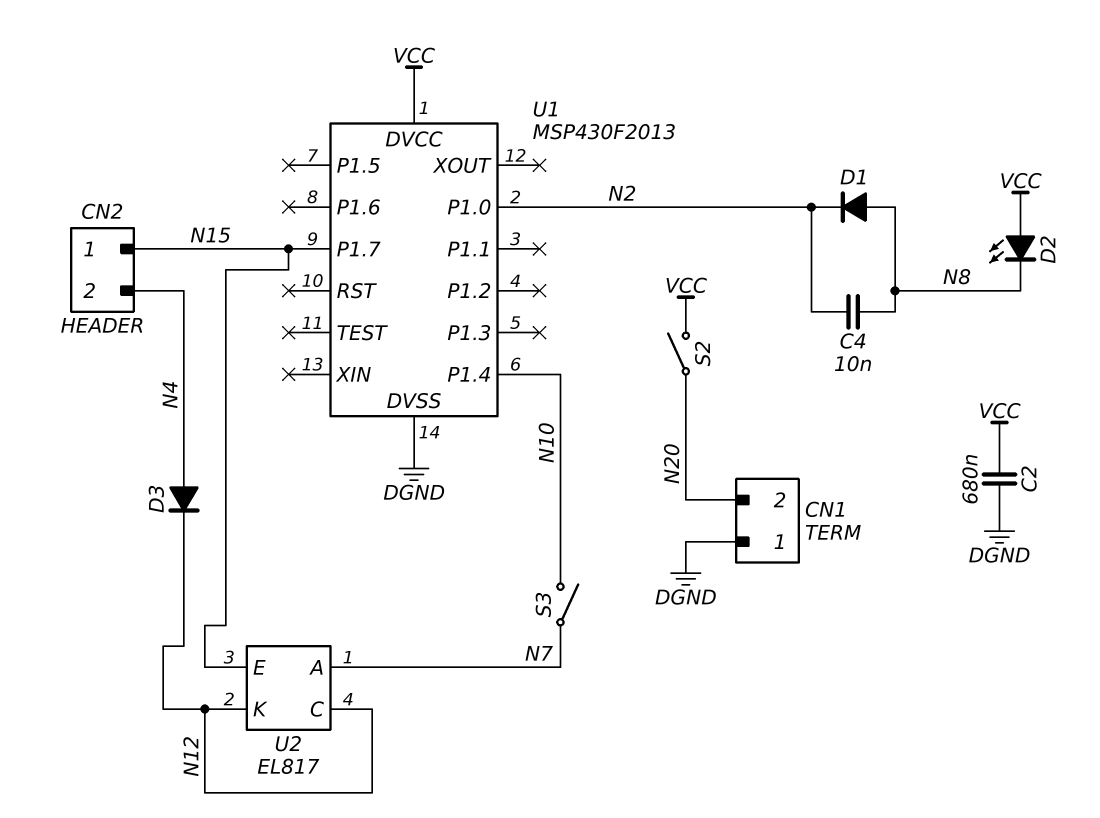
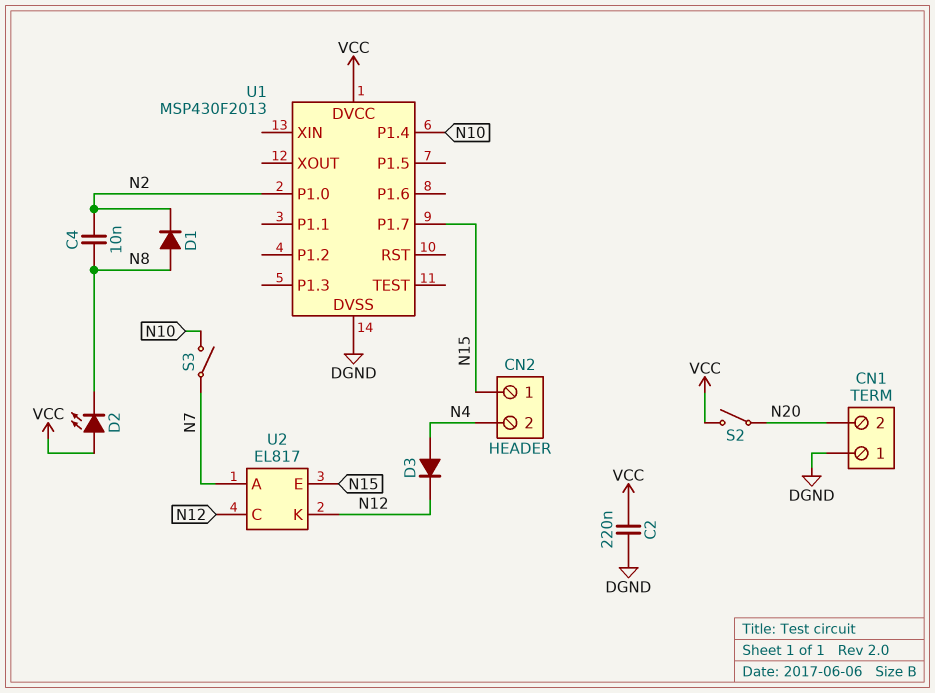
C2: 680nF (DGND, VCC) -> 220nF (DGND, VCC)

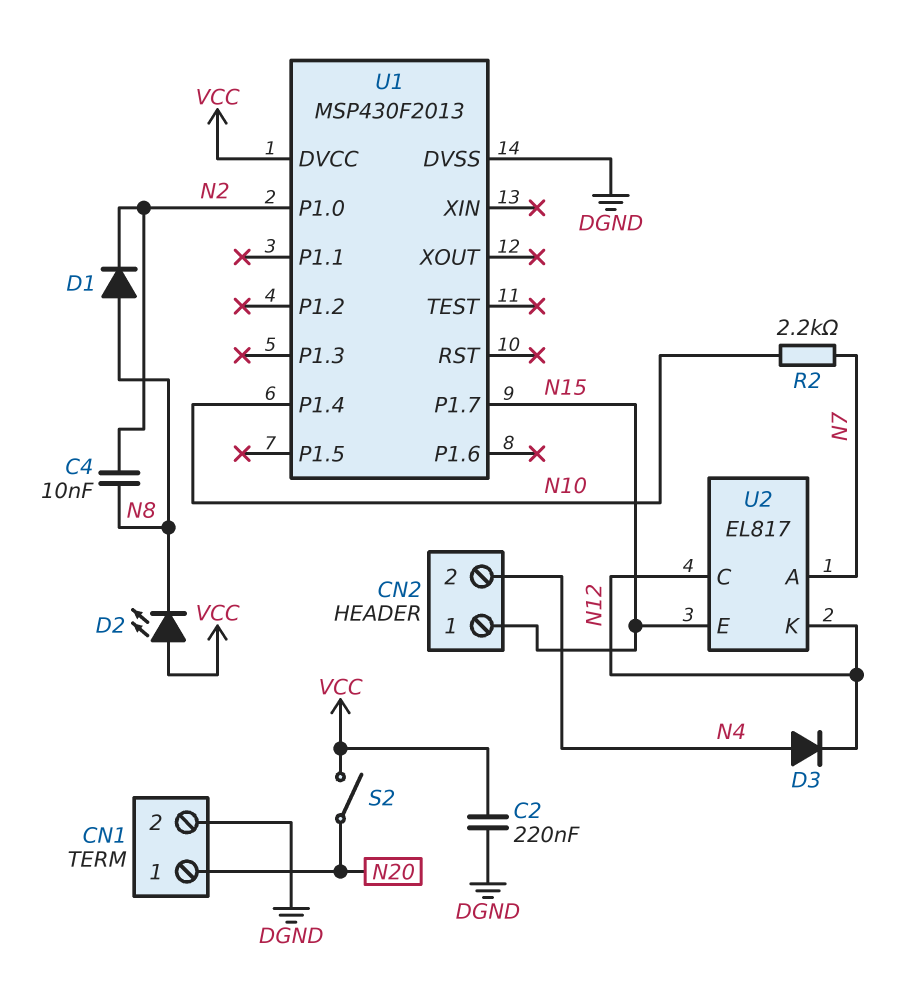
CN1 pin 1: DGND -> N20
CN1 pin 2: N20 -> DGND
R2: none -> 2.2k (N7, N10)
S3: switch (N7, N10) -> none

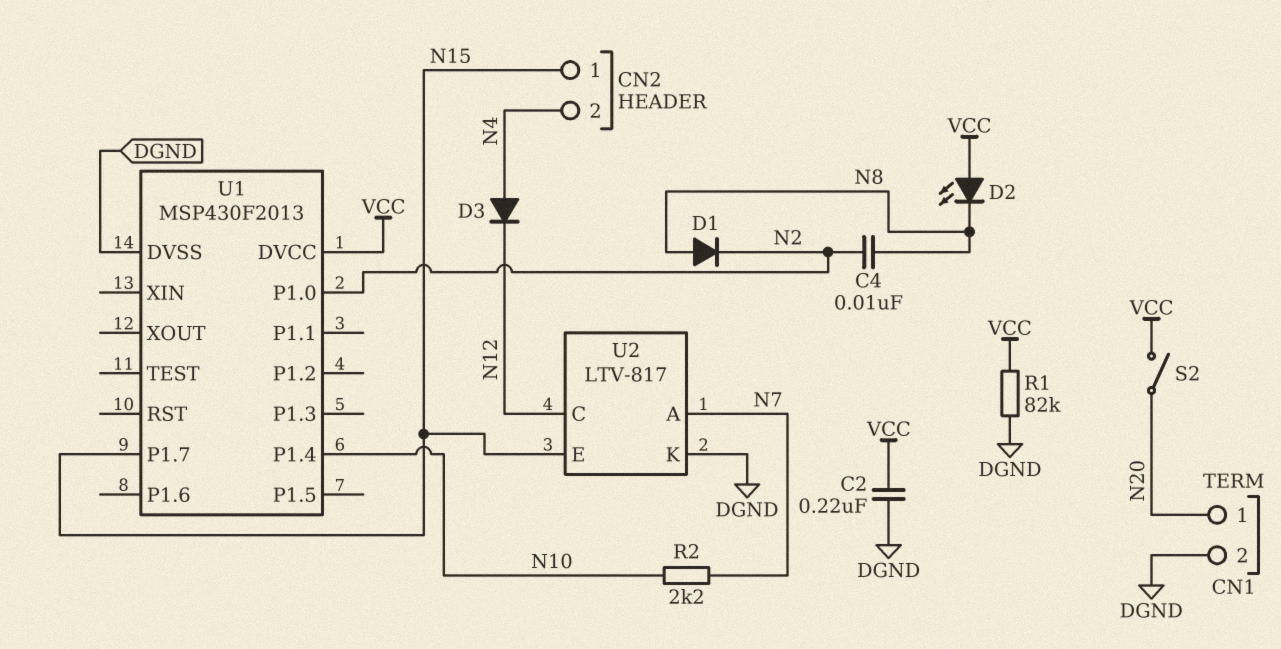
R1: none -> 82k (DGND, VCC)
U2: EL817 -> LTV-817
U2 pin K: N12 -> DGND

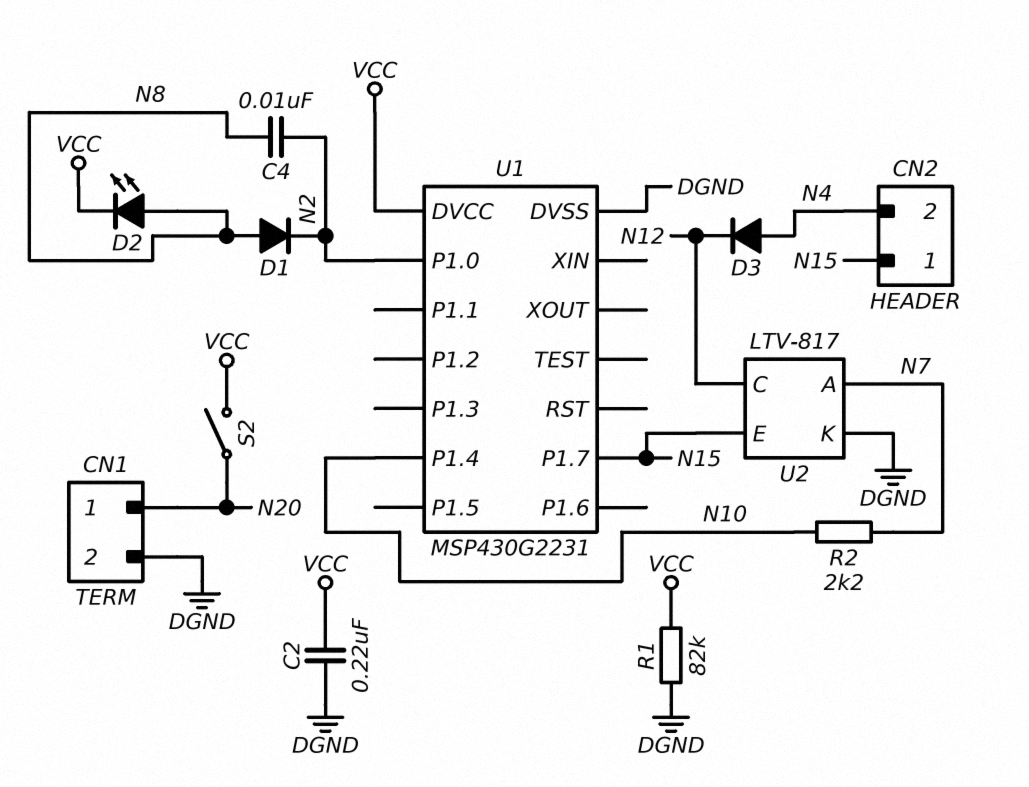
D2: LED (A VCC, K N8) -> LED (A N8, K VCC)
U1: MSP430F2013 -> MSP430G2231

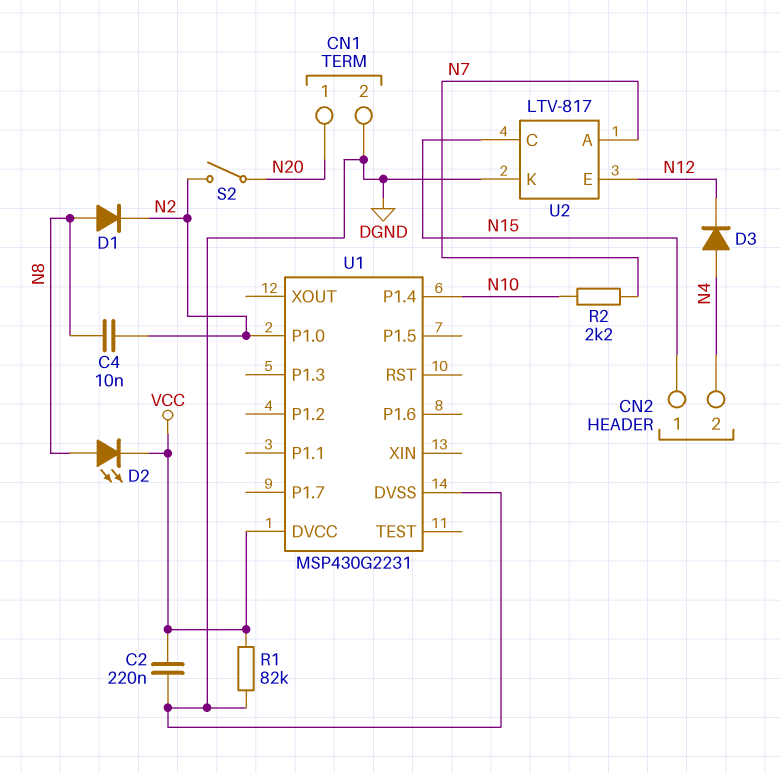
S2: switch (N20, VCC) -> switch (N2, N20)
U1 pin P1.7: N15 -> none
U2 pin C: N12 -> N15
U2 pin E: N15 -> N12

